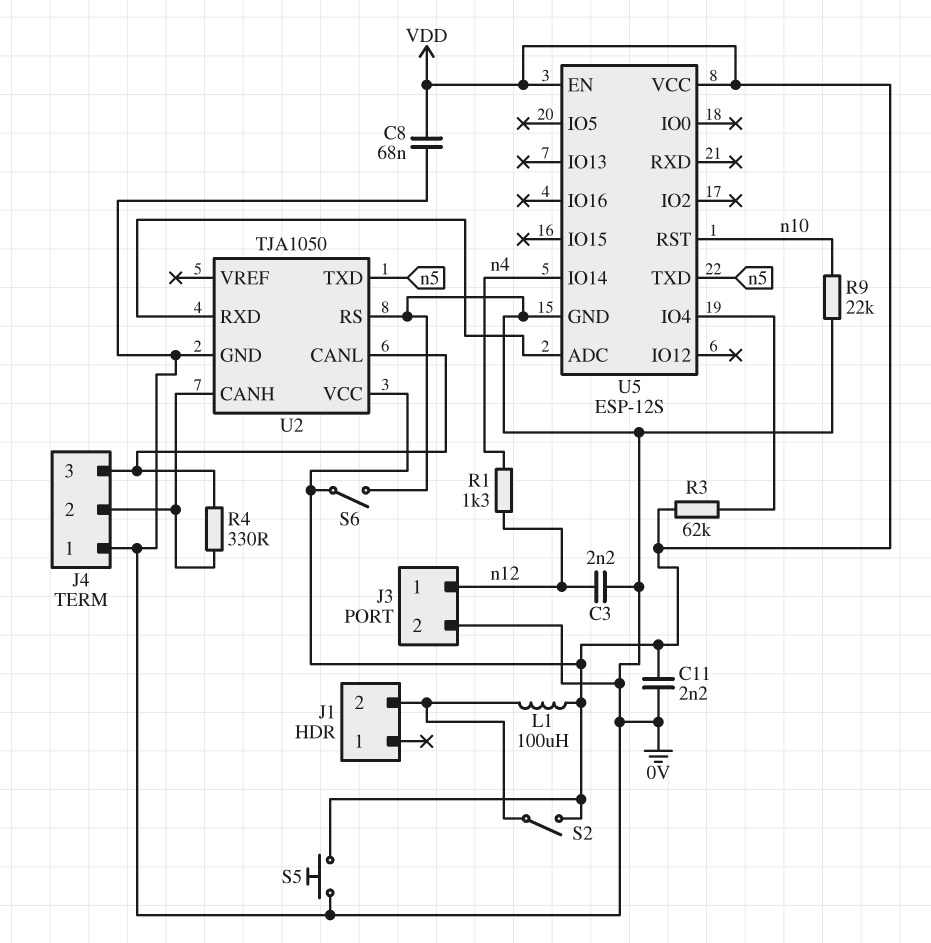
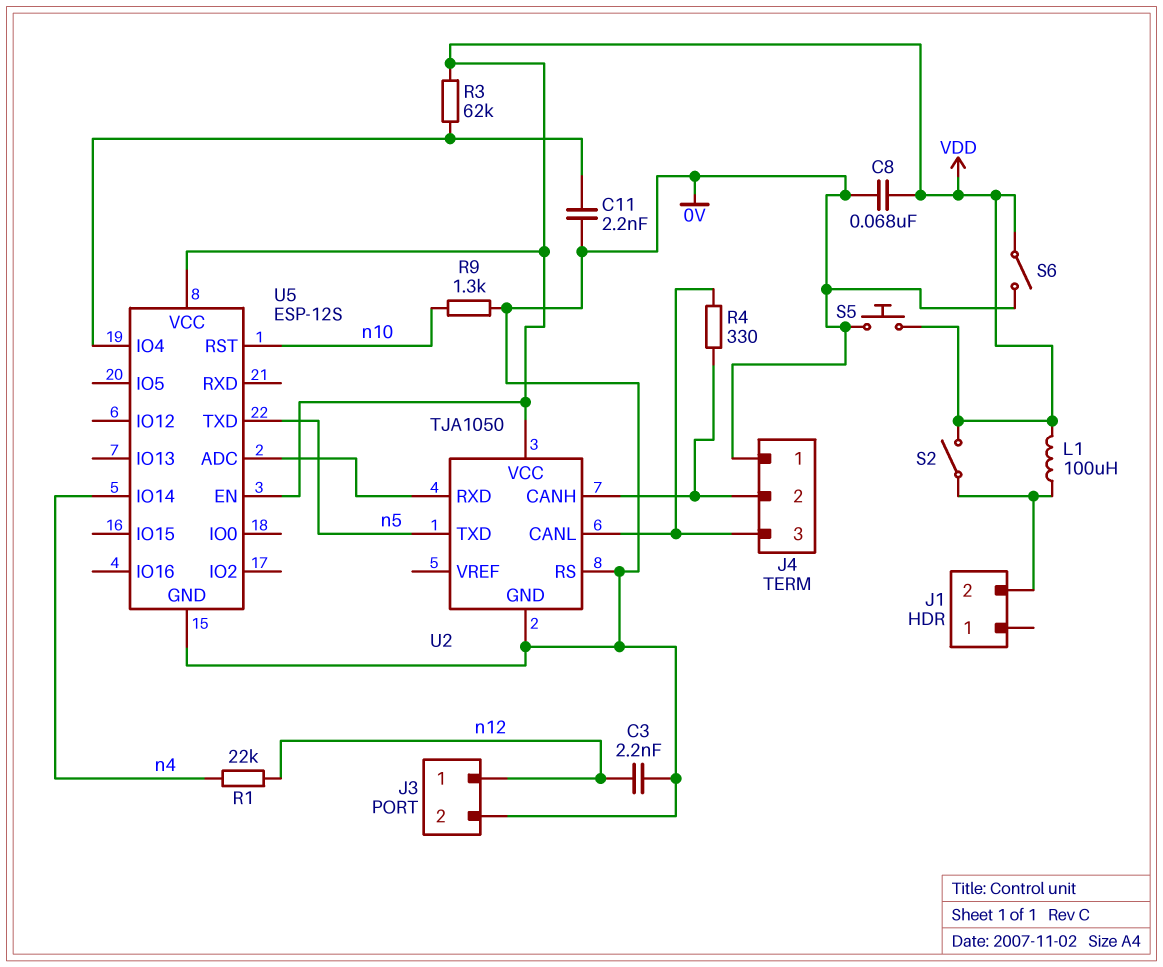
C11: 2.2nF (0V, VDD) -> 2.2nF (0V, U5/IO4)
R1: 1.3k (n4, n12) -> 22k (n4, n12)
R9: 22k (0V, n10) -> 1.3k (0V, n10)

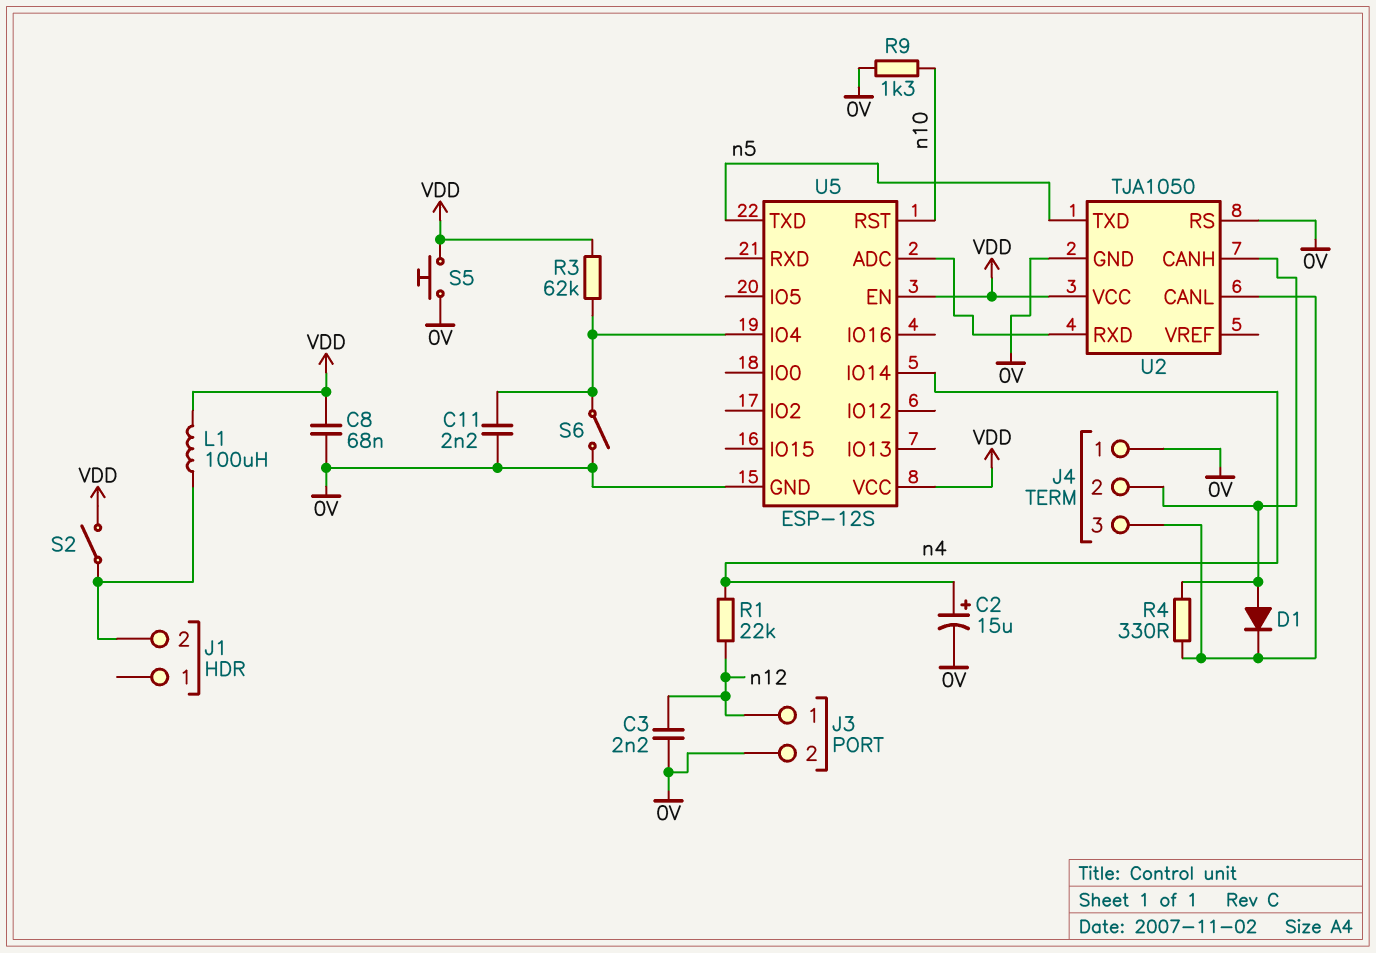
C2: none -> 15uF (plus n4, minus 0V)
D1: none -> diode (A J4/2, K J4/3)
S6: switch (0V, VDD) -> switch (0V, U5/IO4)

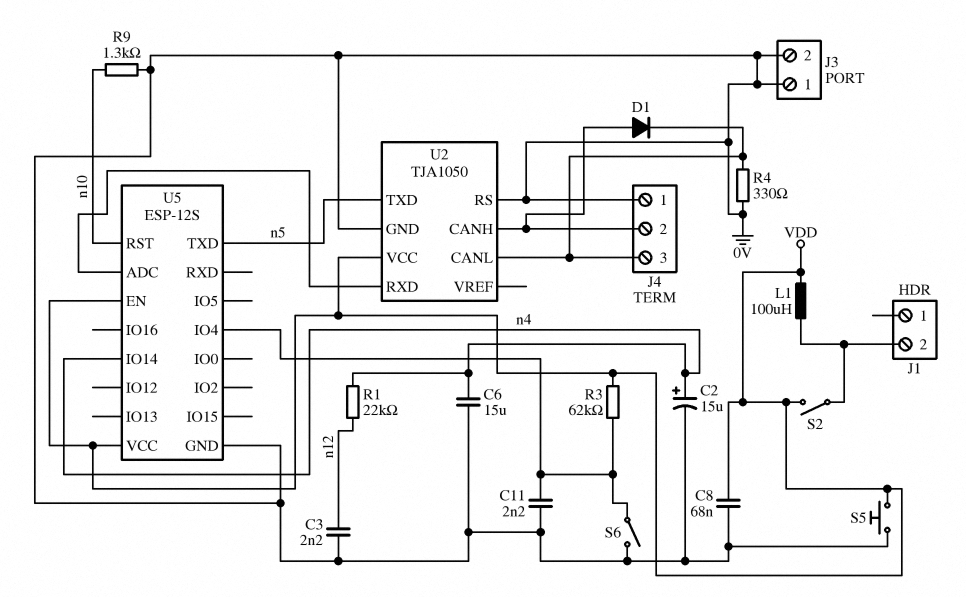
C6: none -> 15uF (0V, n4)
J3 pin 1: n12 -> 0V
R4: 330 (J4/2, J4/3) -> 330 (0V, J4/3)

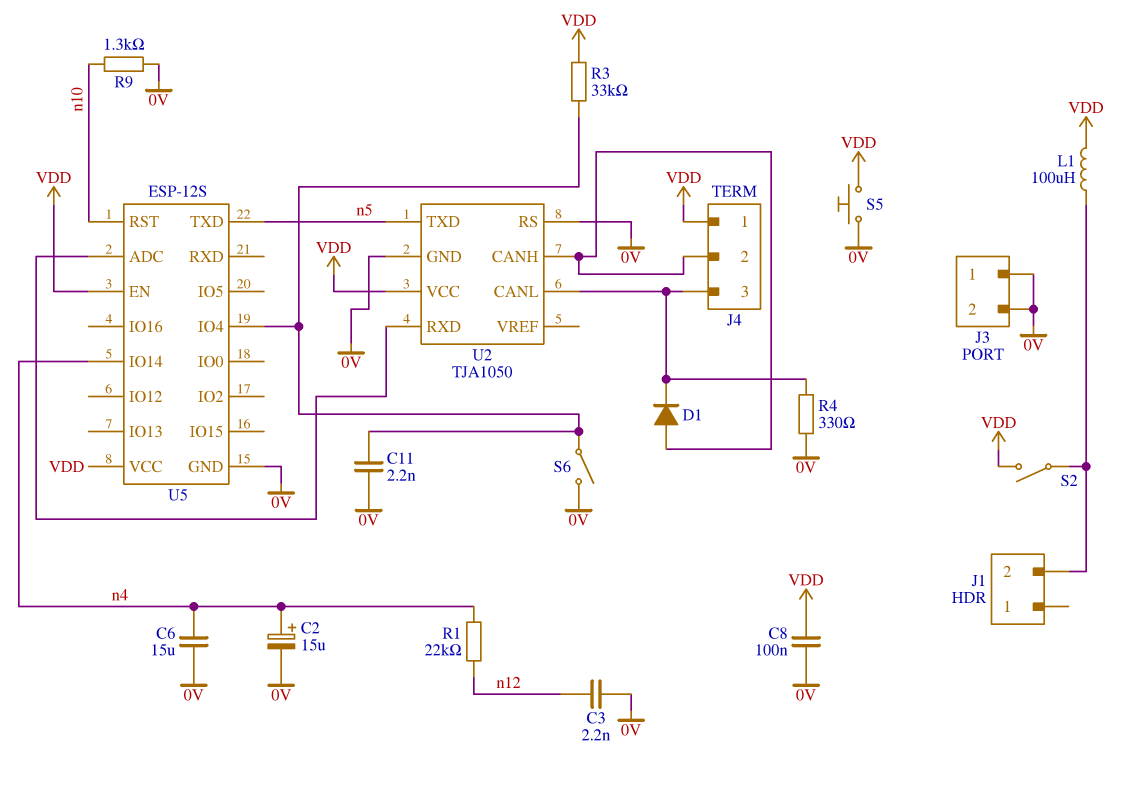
C8: 68nF (0V, VDD) -> 100nF (0V, VDD)
J4 pin 1: 0V -> VDD
R3: 62k (U5/IO4, VDD) -> 33k (U5/IO4, VDD)

